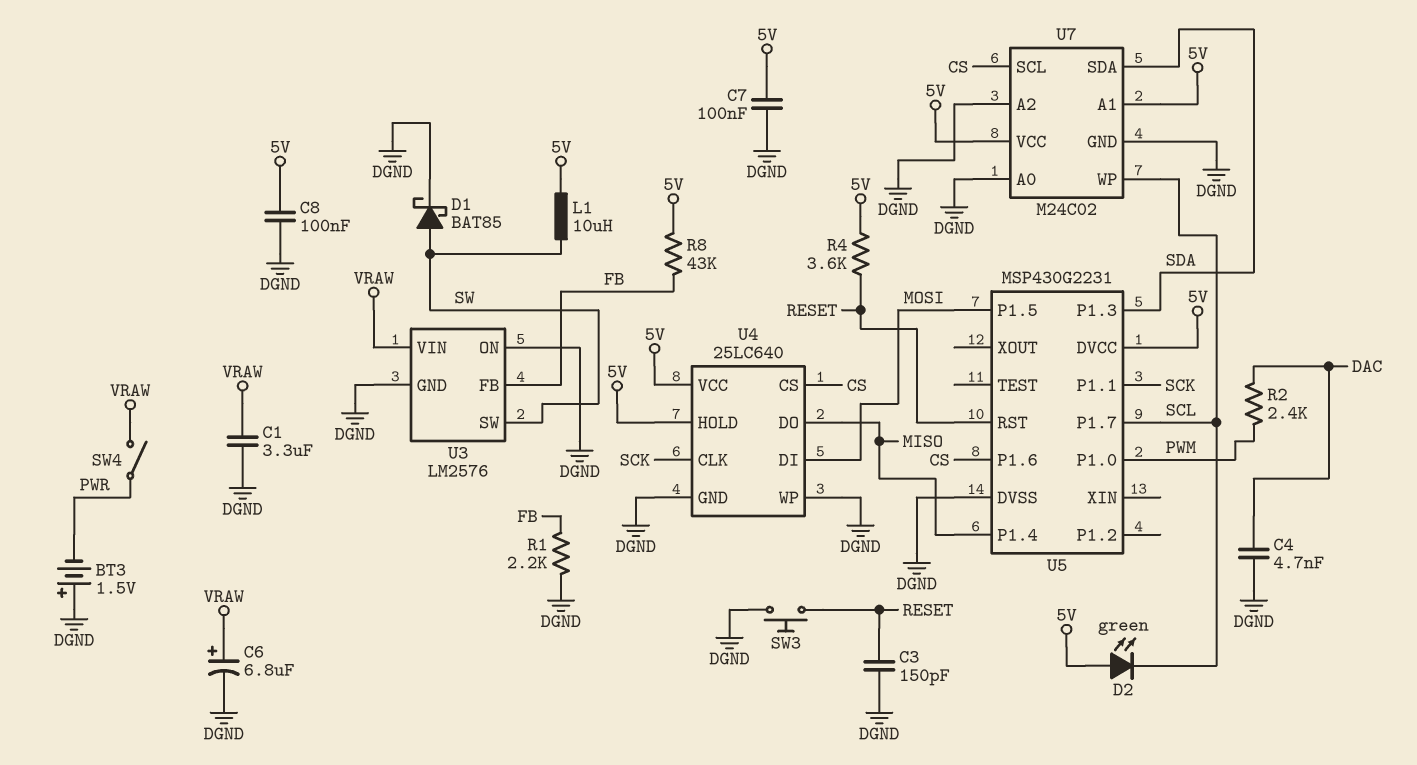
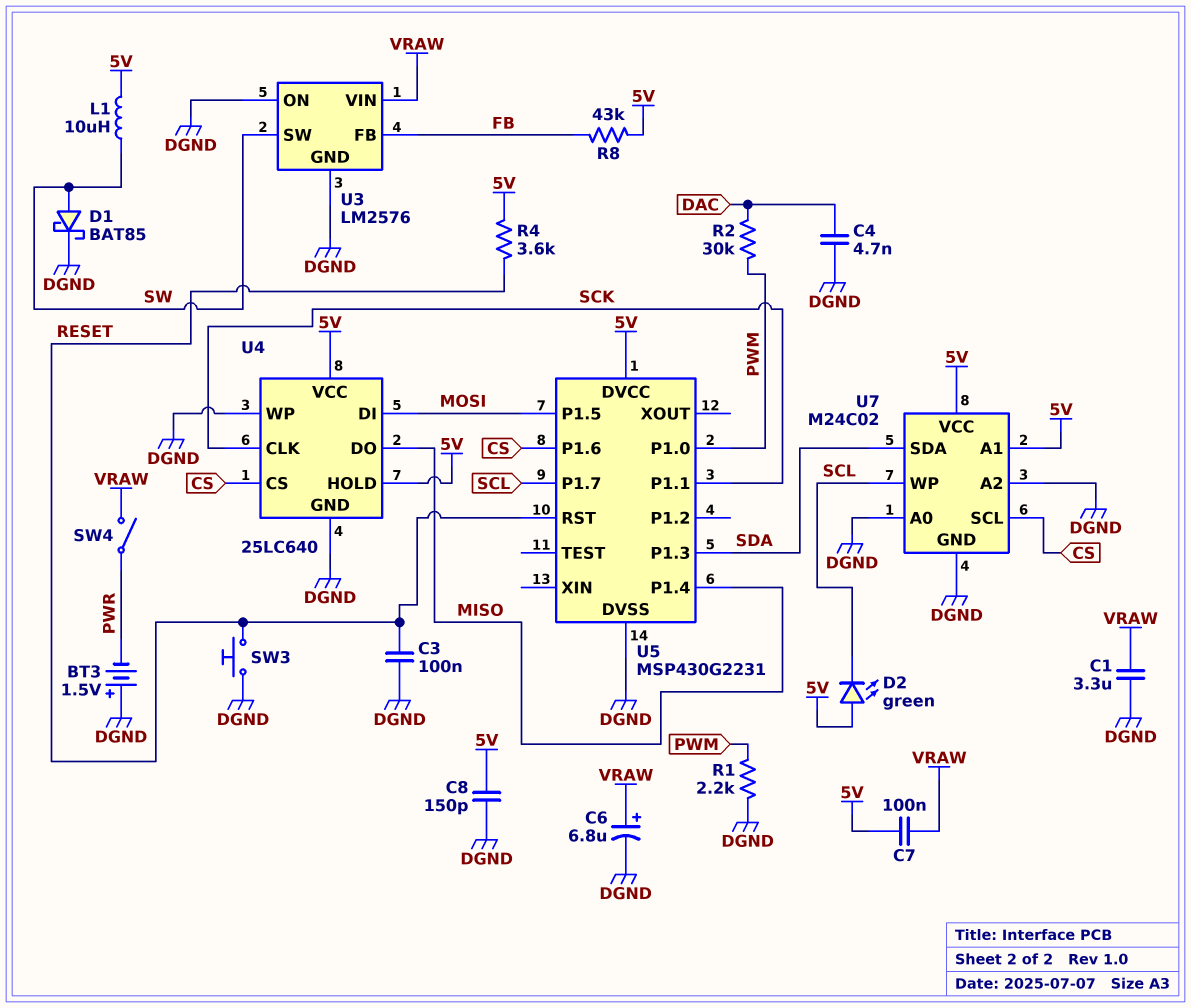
C3: 150pF (DGND, RESET) -> 100nF (DGND, RESET)
C7: 100nF (5V, DGND) -> 100nF (5V, VRAW)
C8: 100nF (5V, DGND) -> 150pF (5V, DGND)
R1: 2.2k (DGND, FB) -> 2.2k (DGND, PWM)
R2: 2.4k (DAC, PWM) -> 30k (DAC, PWM)

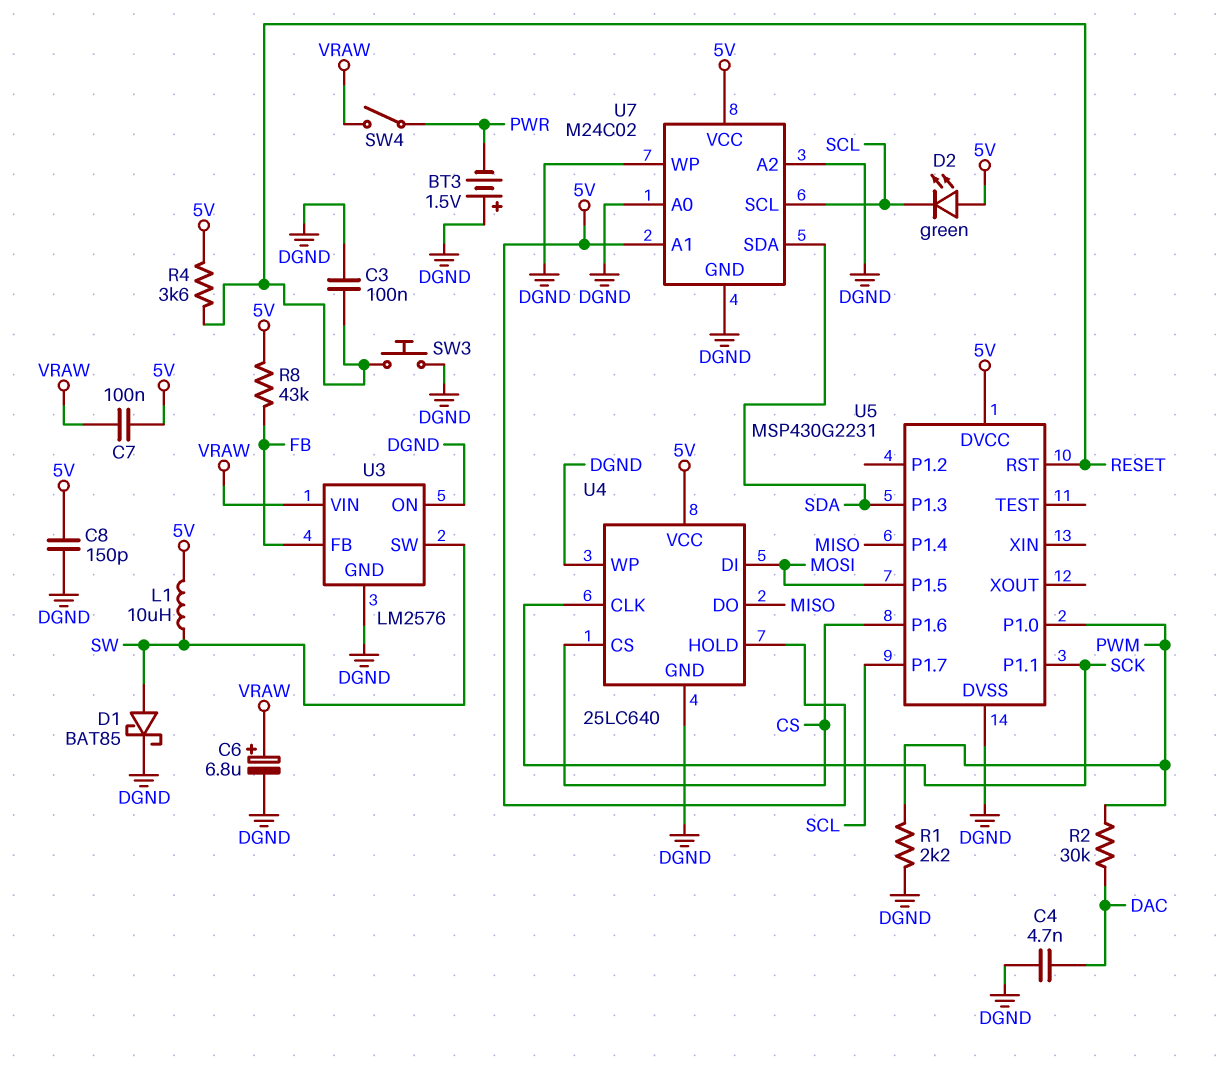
C1: 3.3uF (DGND, VRAW) -> none
U7 pin SCL: CS -> SCL
U7 pin WP: SCL -> DGND

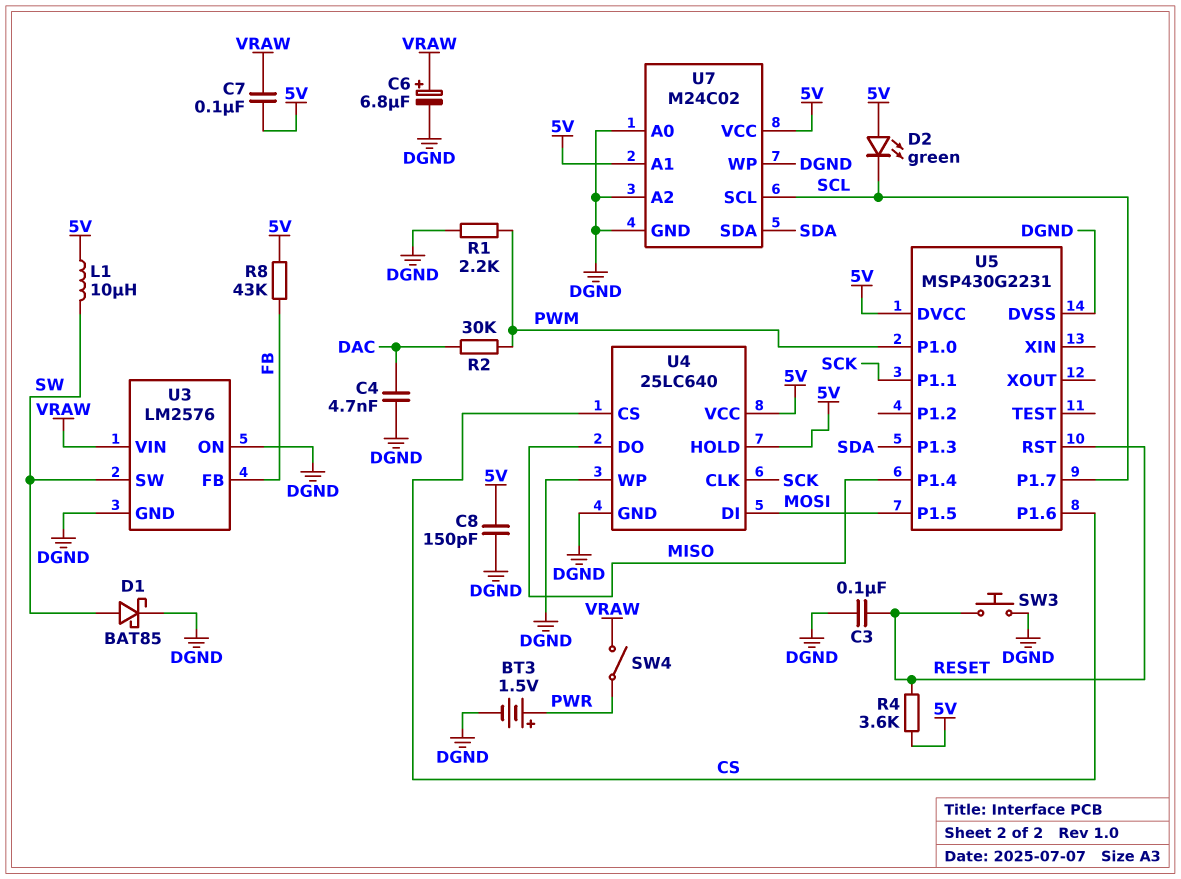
BT3: 1.5V (plus DGND, minus PWR) -> 1.5V (plus PWR, minus DGND)

